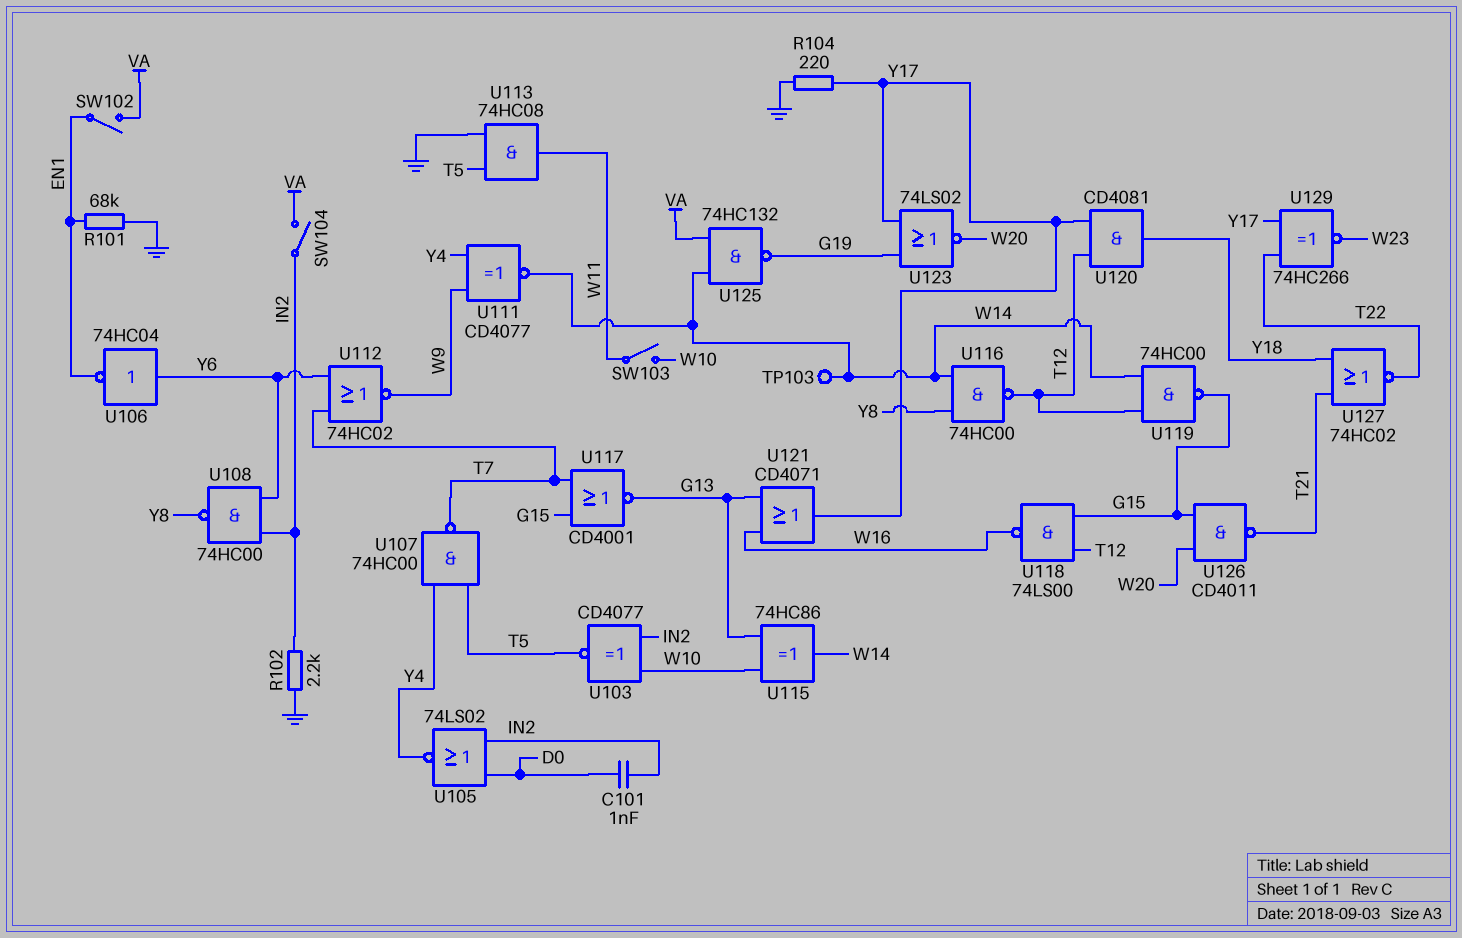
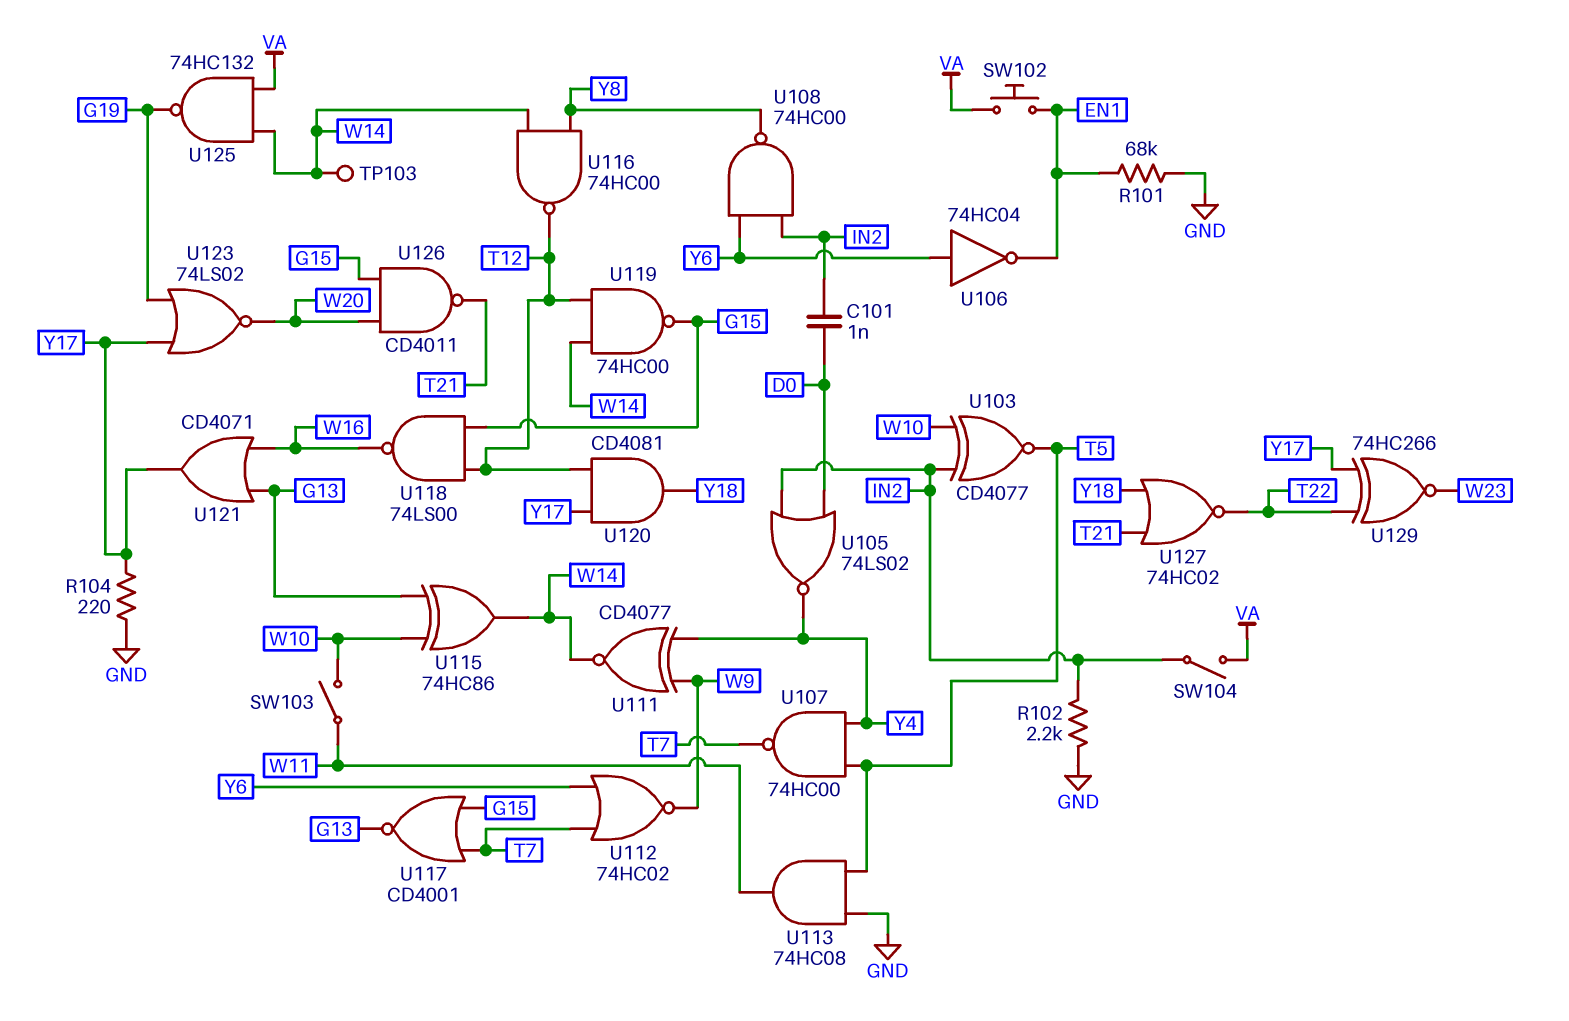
SW102: switch (EN1, VA) -> button (EN1, VA)

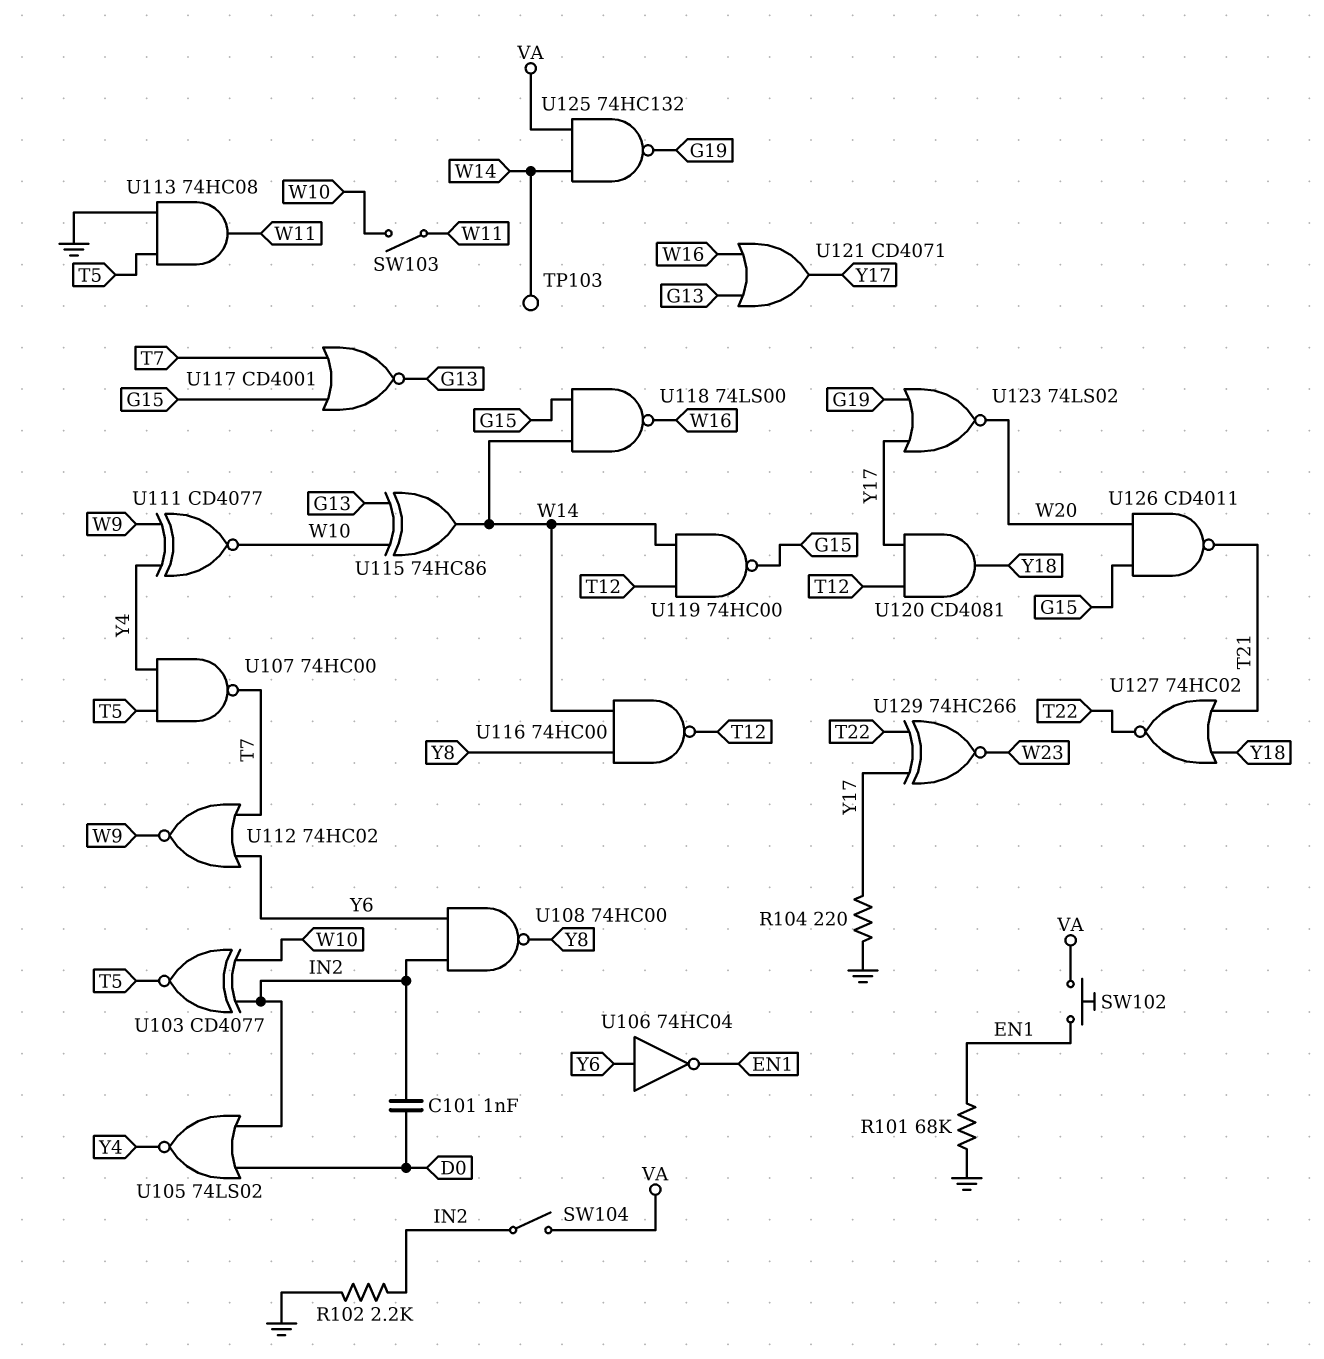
U111: XNOR CD4077 (in W9, in Y4, out W14) -> XNOR CD4077 (in W9, in Y4, out W10)
U118: NAND 74LS00 (in G15, in T12, out W16) -> NAND 74LS00 (in G15, in W14, out W16)

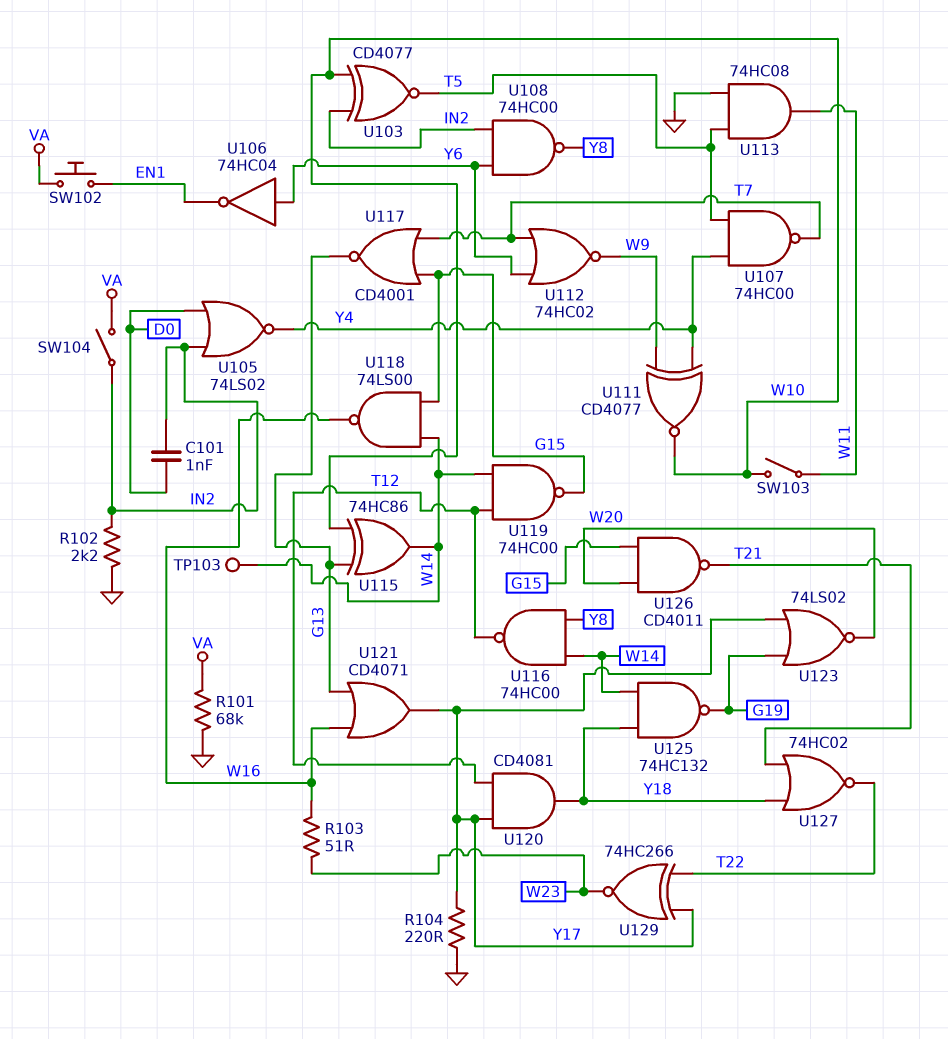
R101: 68k (EN1, GND) -> 68k (GND, VA)
R103: none -> 51 (W16, W23)
U125: NAND 74HC132 (in VA, in W14, out G19) -> NAND 74HC132 (in W14, in Y18, out G19)

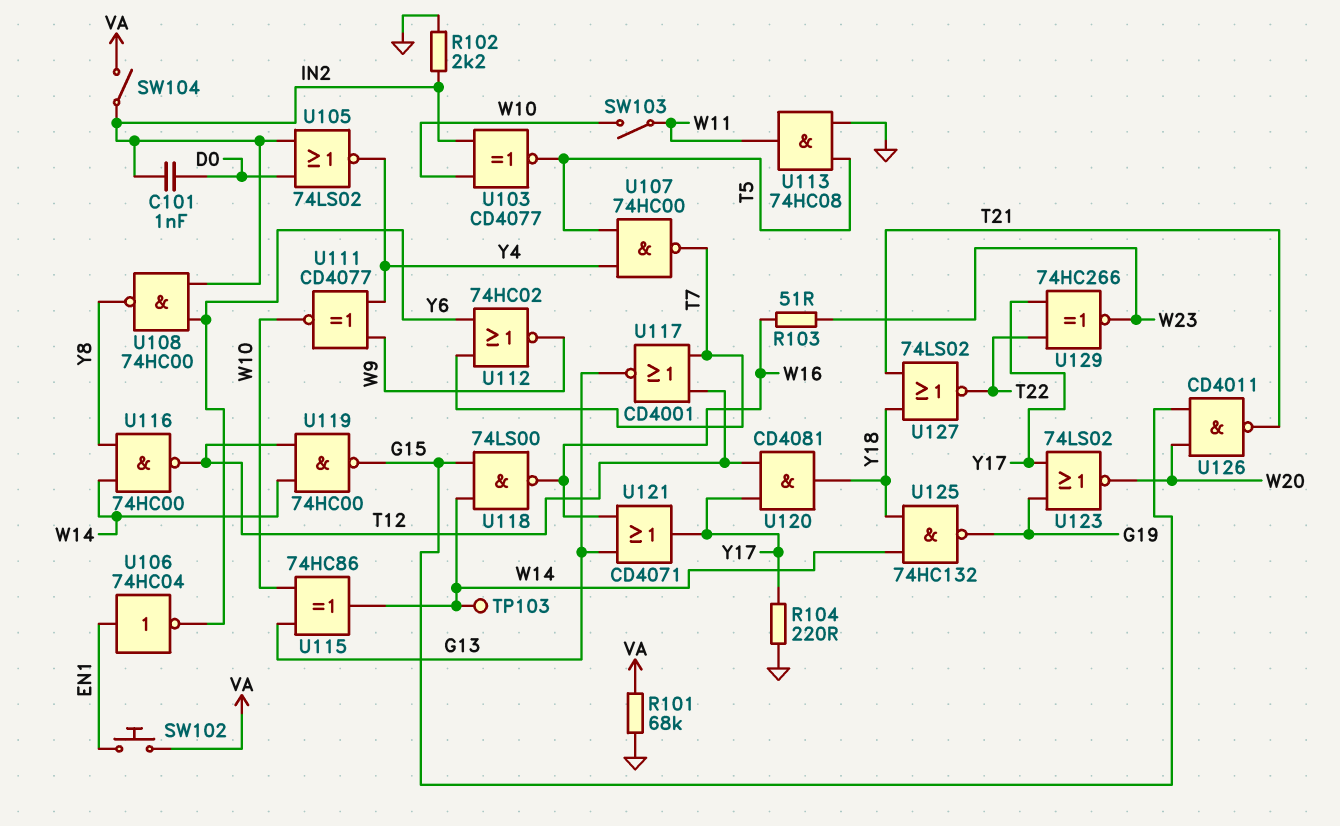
U106: NOT 74HC04 (in Y6, out EN1) -> NOT 74HC04 (in EN1, out Y6)
U117: NOR CD4001 (in G15, in T7, out G13) -> NOR CD4001 (in T7, in T12, out G13)
U127: NOR 74HC02 (in T21, in Y18, out T22) -> NOR 74LS02 (in T21, in Y18, out T22)

